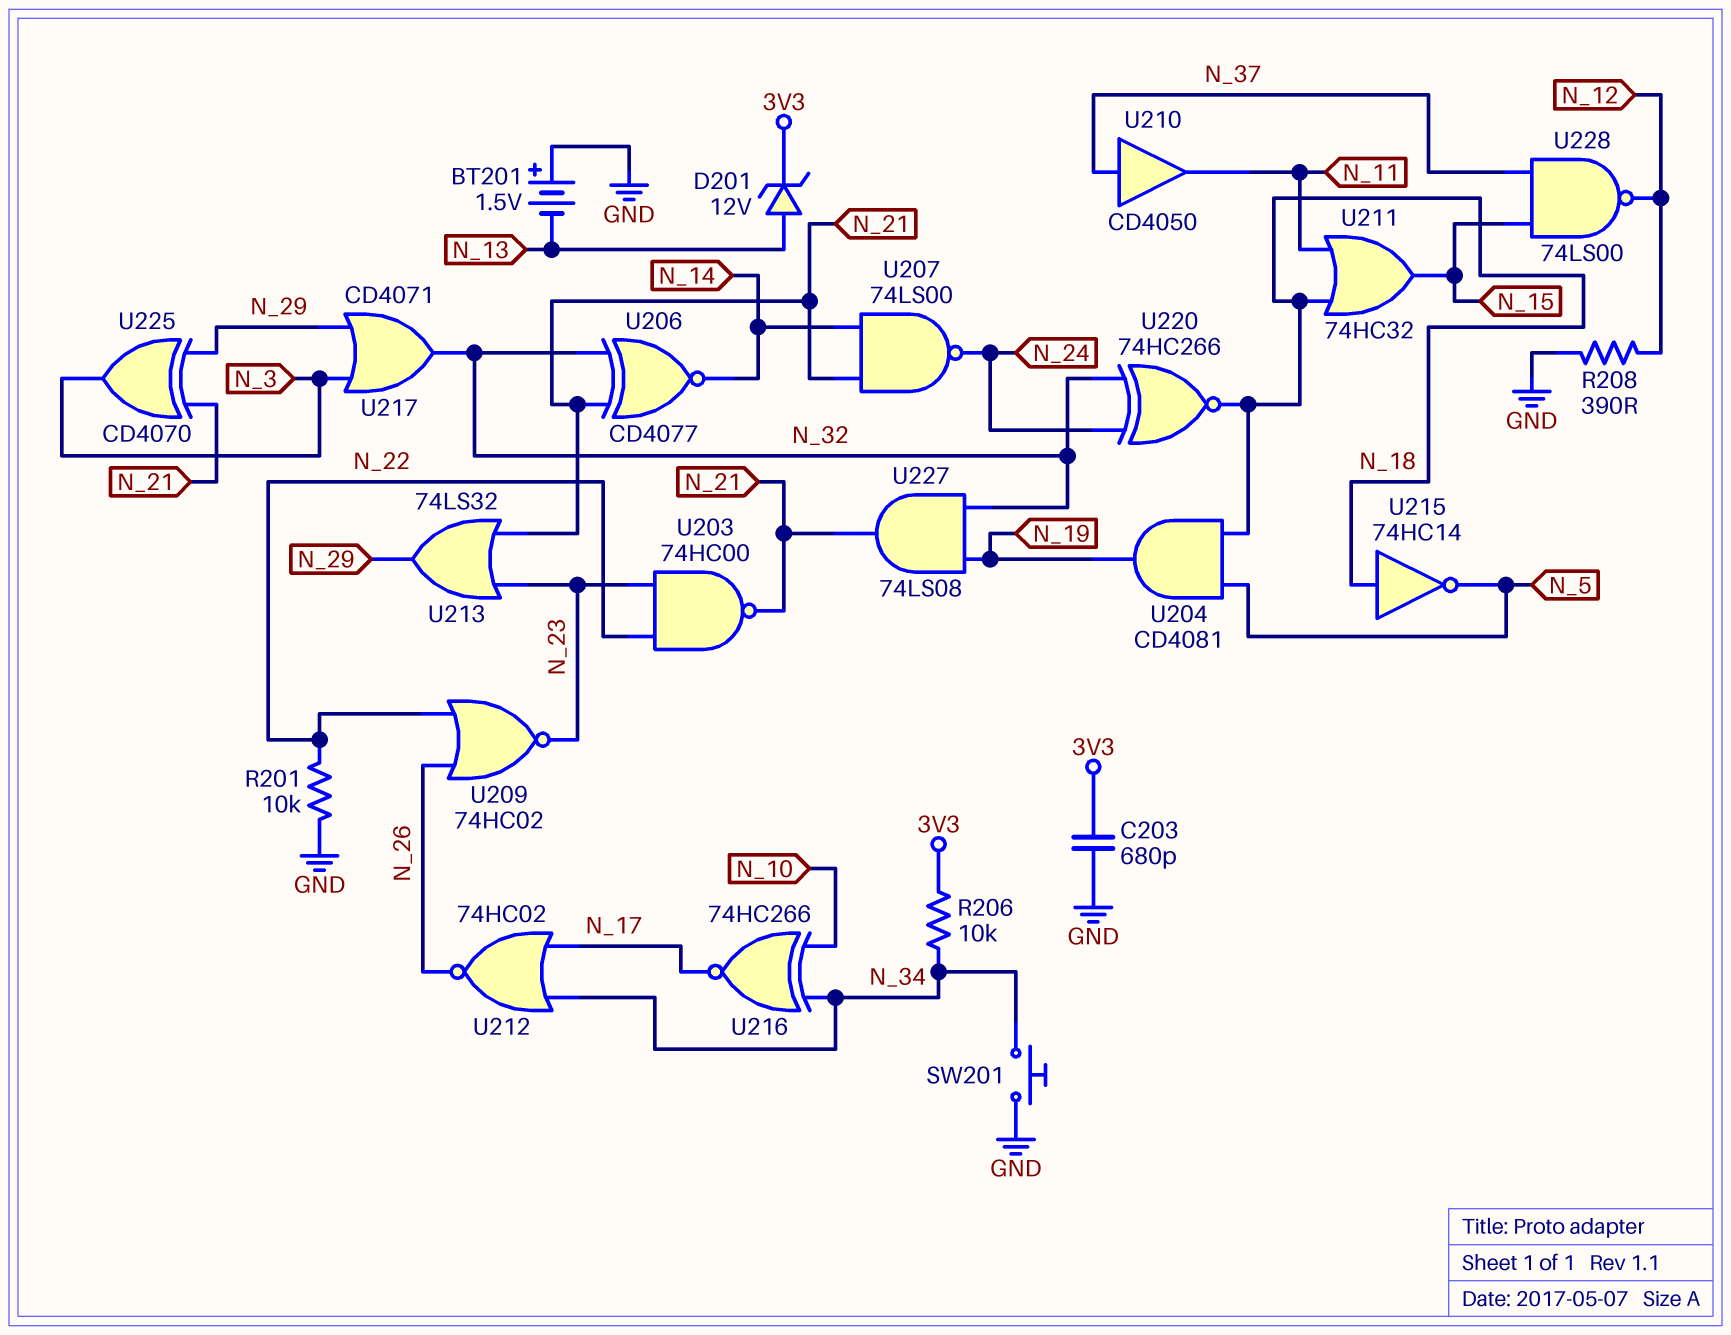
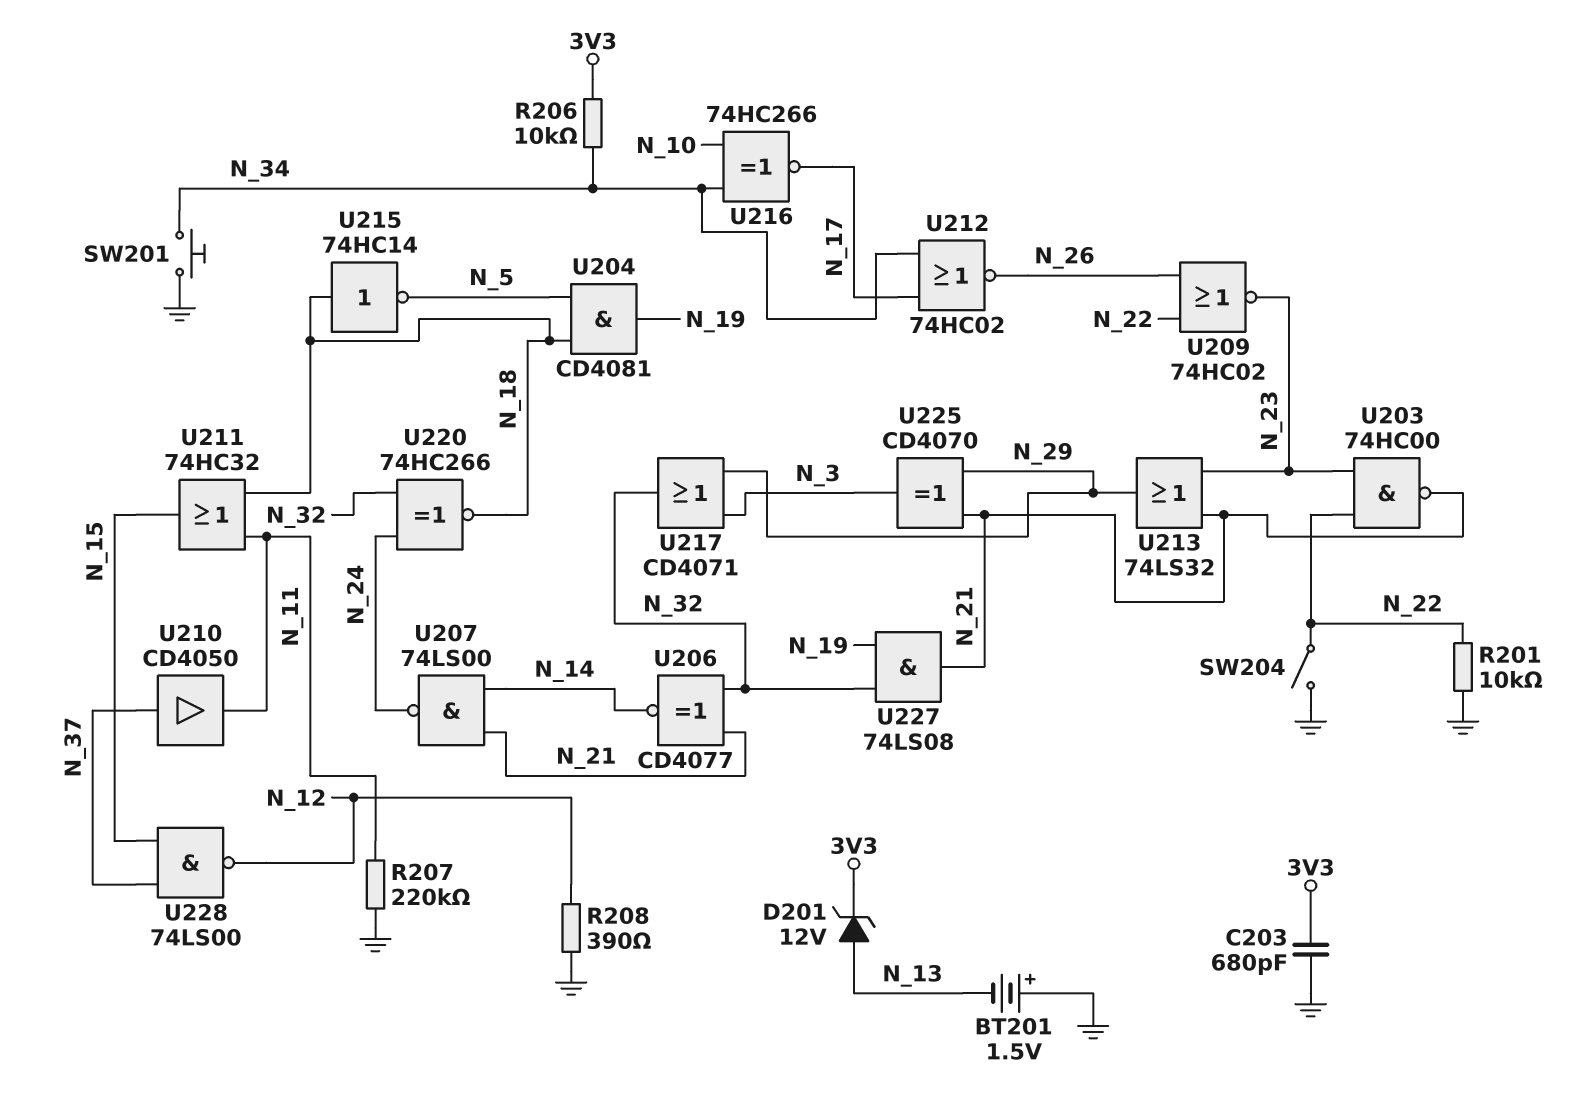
R207: none -> 220k (GND, N_11)
SW204: none -> switch (GND, N_22)

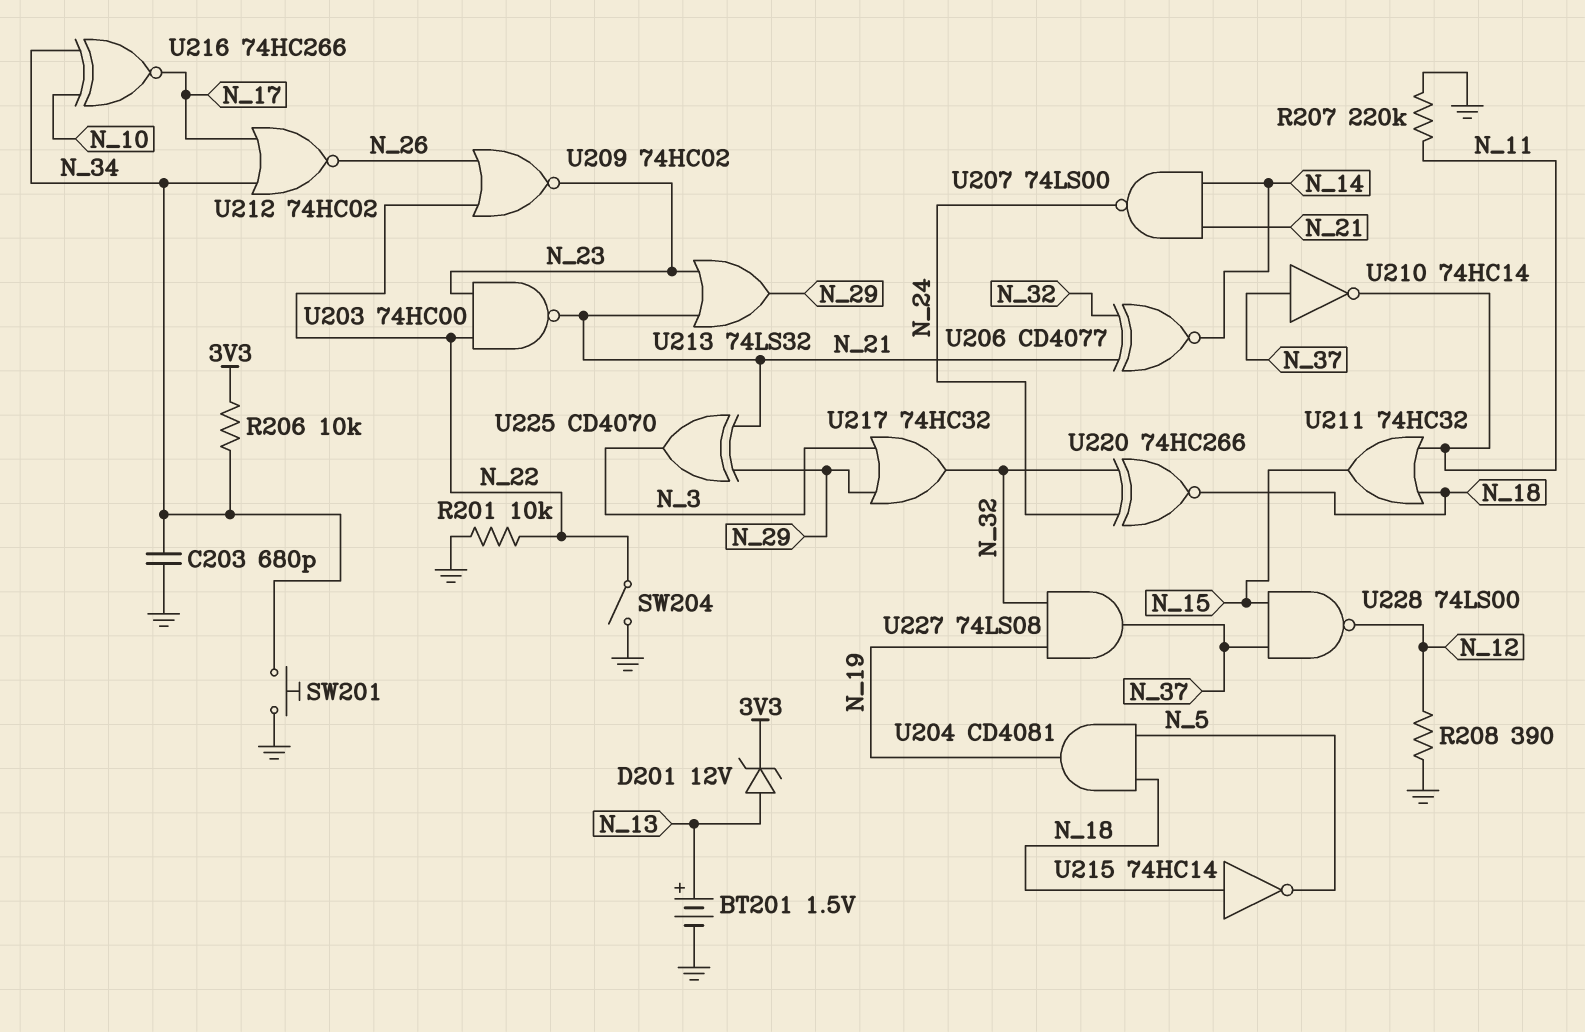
BT201: 1.5V (plus GND, minus N_13) -> 1.5V (plus N_13, minus GND)
C203: 680pF (3V3, GND) -> 680pF (GND, N_34)
U210: buffer CD4050 (in N_37, out N_11) -> NOT 74HC14 (in N_37, out N_11)
U217: OR CD4071 (in N_3, in N_29, out N_32) -> OR 74HC32 (in N_3, in N_29, out N_32)
U227: AND 74LS08 (in N_19, in N_32, out N_21) -> AND 74LS08 (in N_19, in N_32, out N_37)

